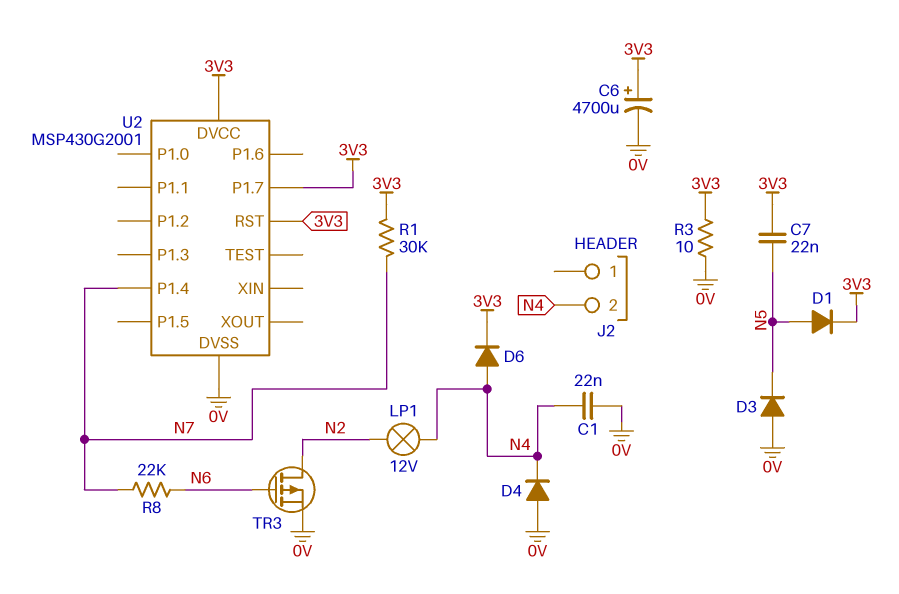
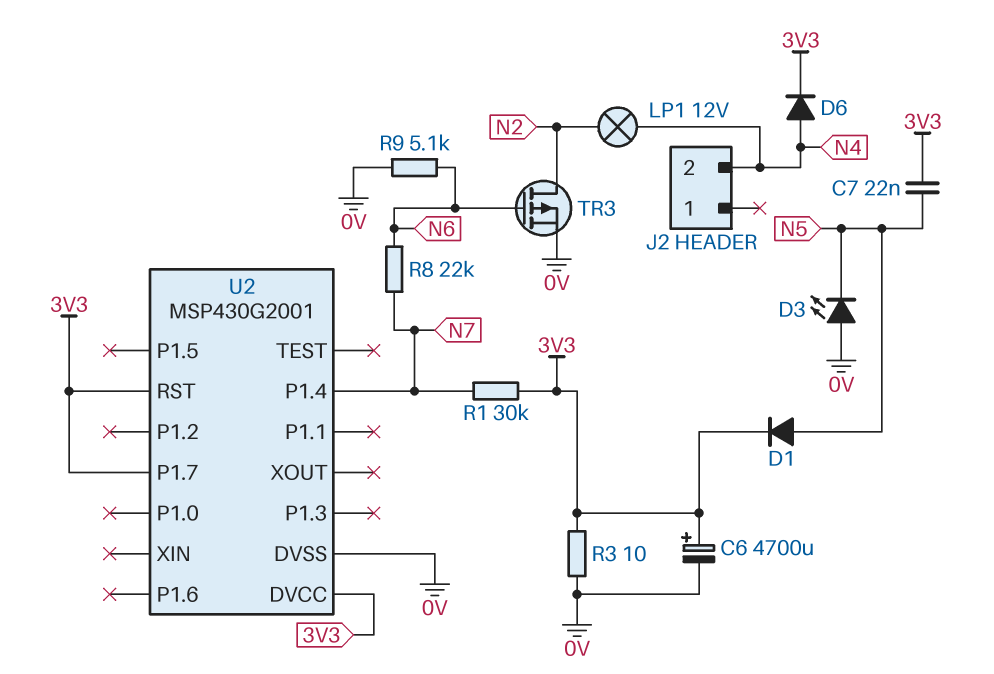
C1: 22nF (0V, N4) -> none
D3: diode (A 0V, K N5) -> LED (A 0V, K N5)
D4: diode (A 0V, K N4) -> none
R9: none -> 5.1k (0V, N6)

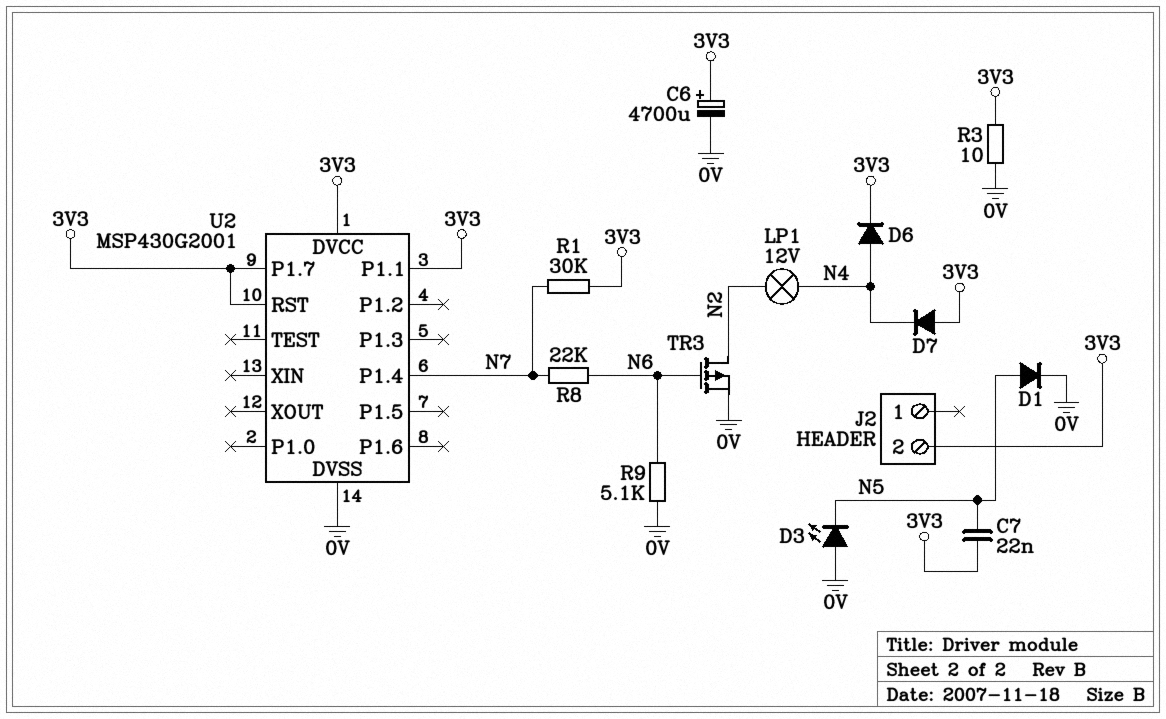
D1: diode (A N5, K 3V3) -> diode (A N5, K 0V)
D7: none -> diode (A 3V3, K N4)
J2 pin 2: N4 -> 3V3
U2 pin P1.1: none -> 3V3

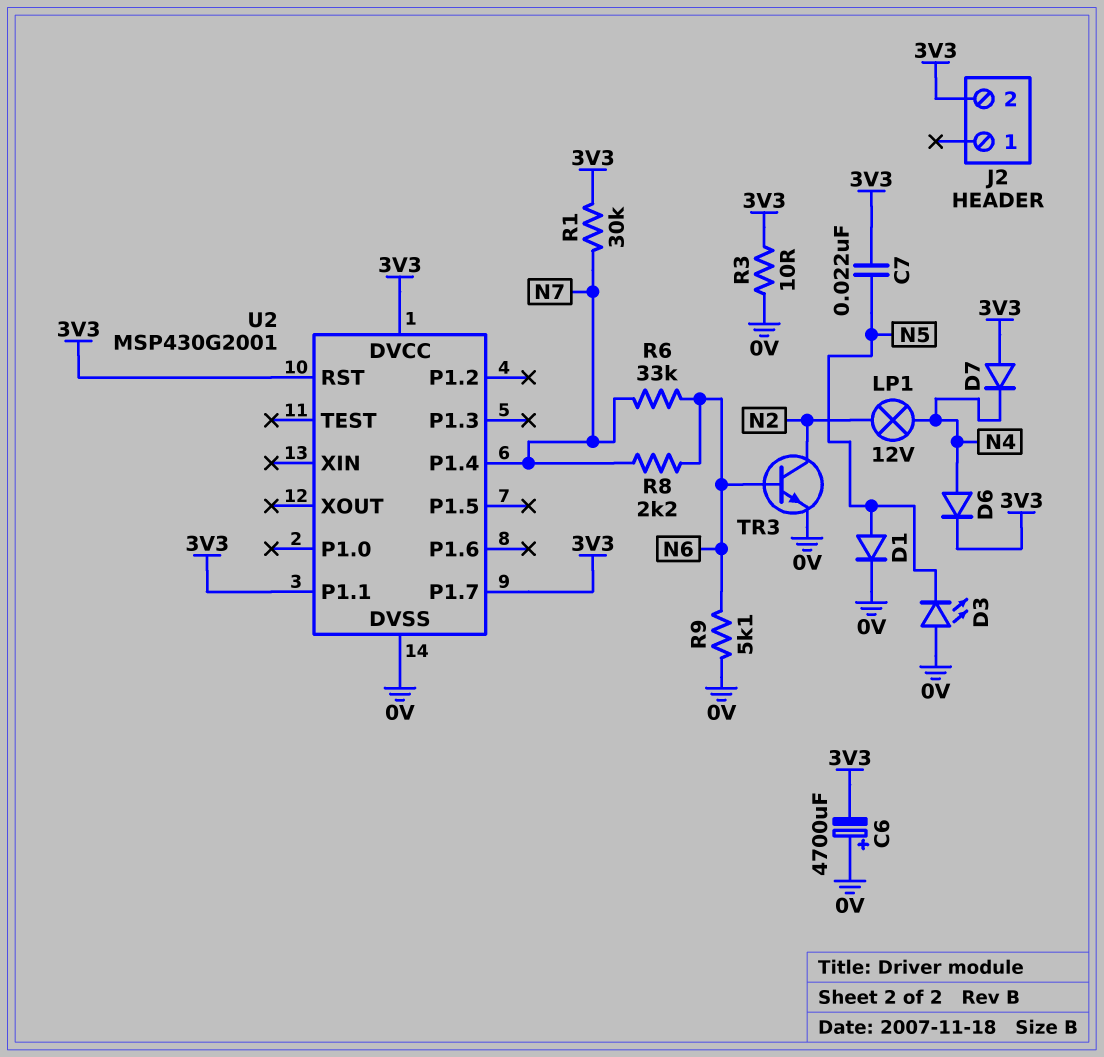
C6: 4700uF (plus 3V3, minus 0V) -> 4700uF (plus 0V, minus 3V3)
R6: none -> 33k (N6, N7)
R8: 22k (N6, N7) -> 2.2k (N6, N7)
TR3: PMOS (G N6, D N2, S 0V) -> NPN (B N6, C N2, E 0V)

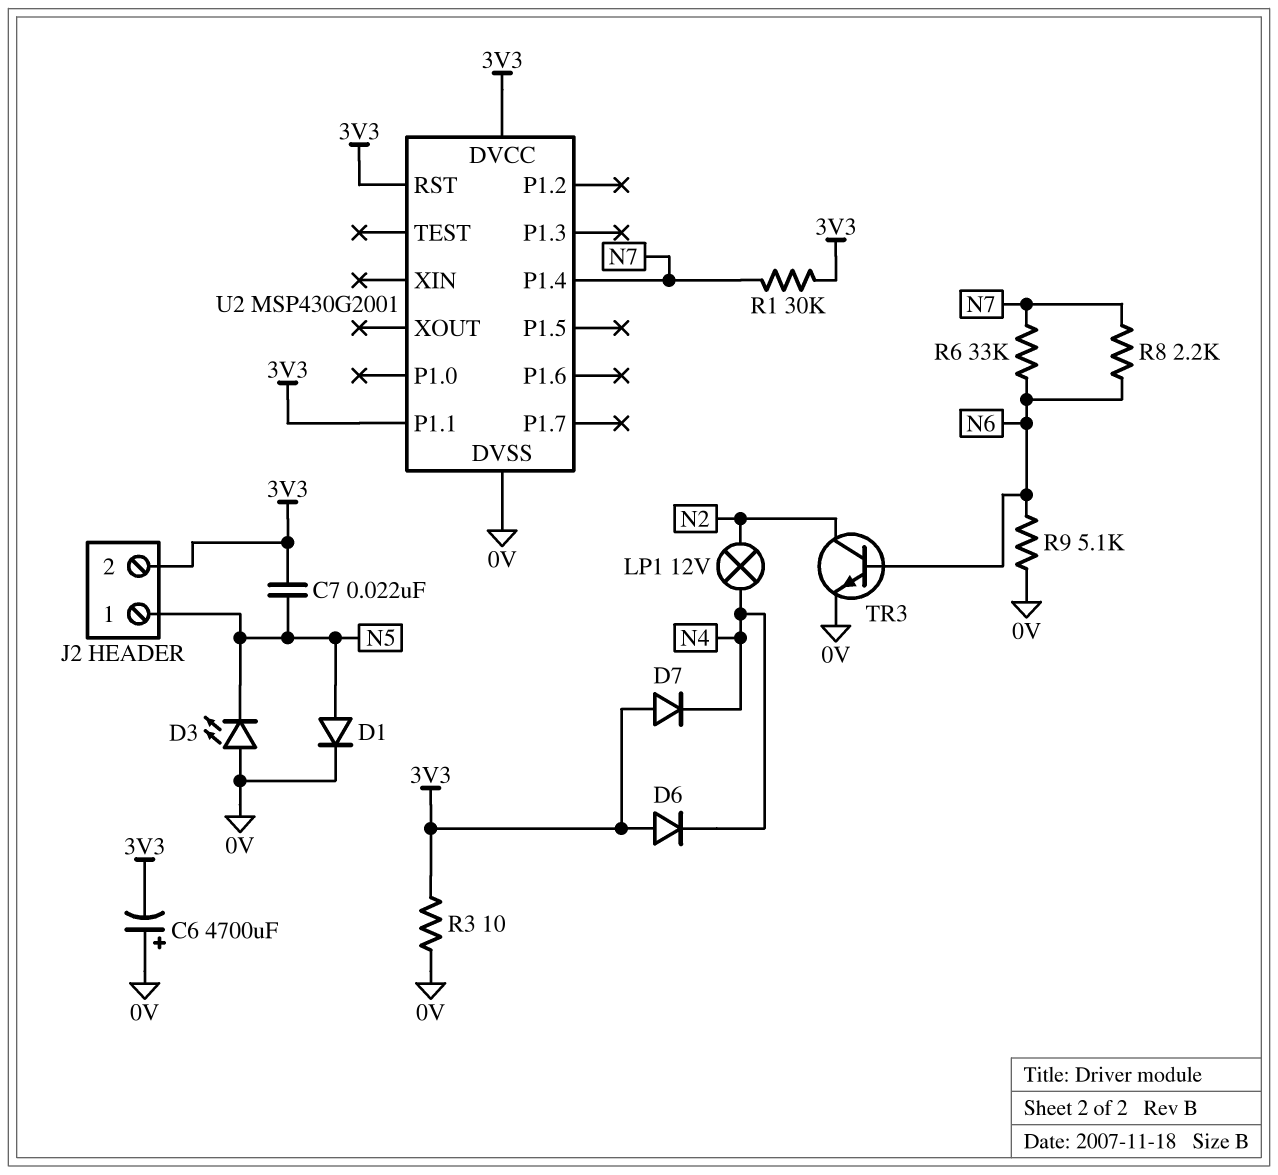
D6: diode (A N4, K 3V3) -> diode (A 3V3, K N4)
J2 pin 1: none -> N5
U2 pin P1.7: 3V3 -> none

